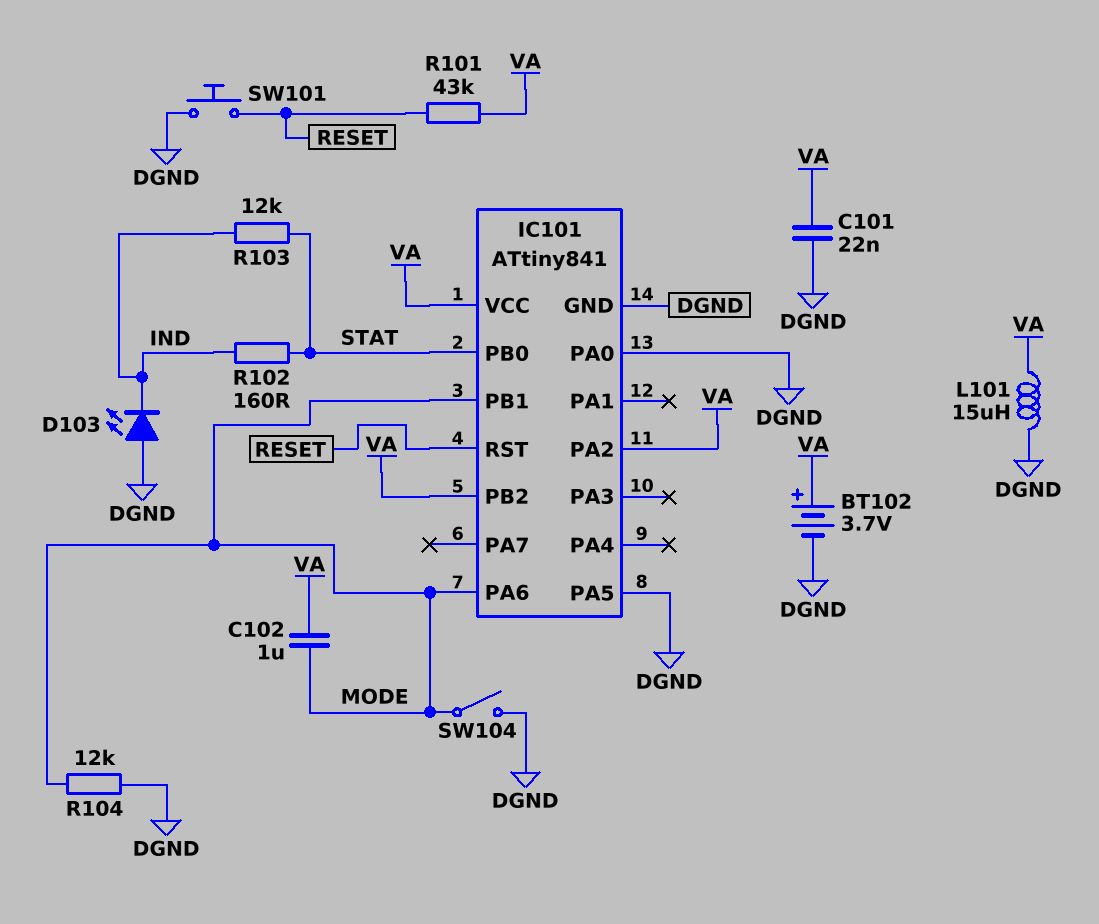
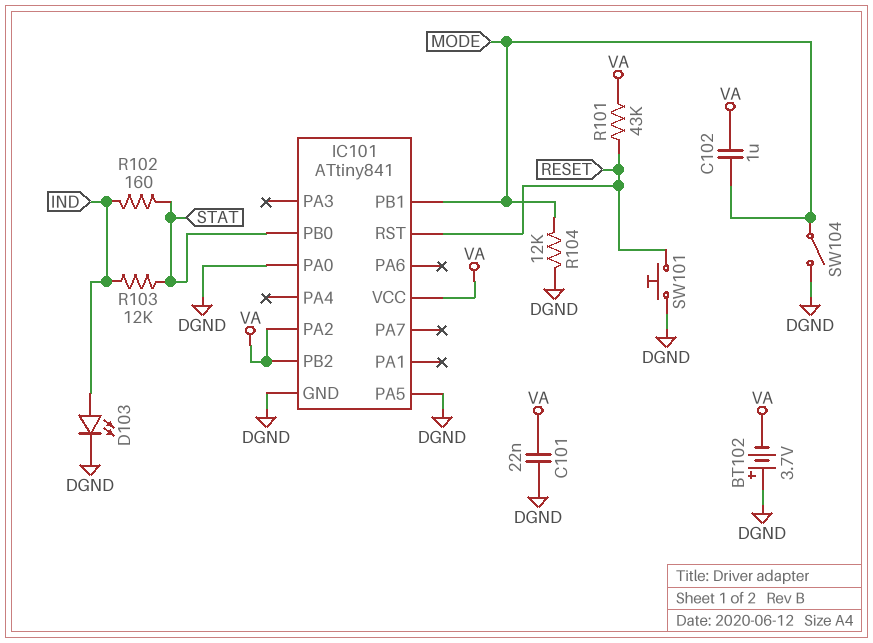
BT102: 3.7V (plus VA, minus DGND) -> 3.7V (plus DGND, minus VA)
D103: LED (A DGND, K IND) -> LED (A IND, K DGND)
IC101 pin PA6: MODE -> none
L101: 15uH (DGND, VA) -> none

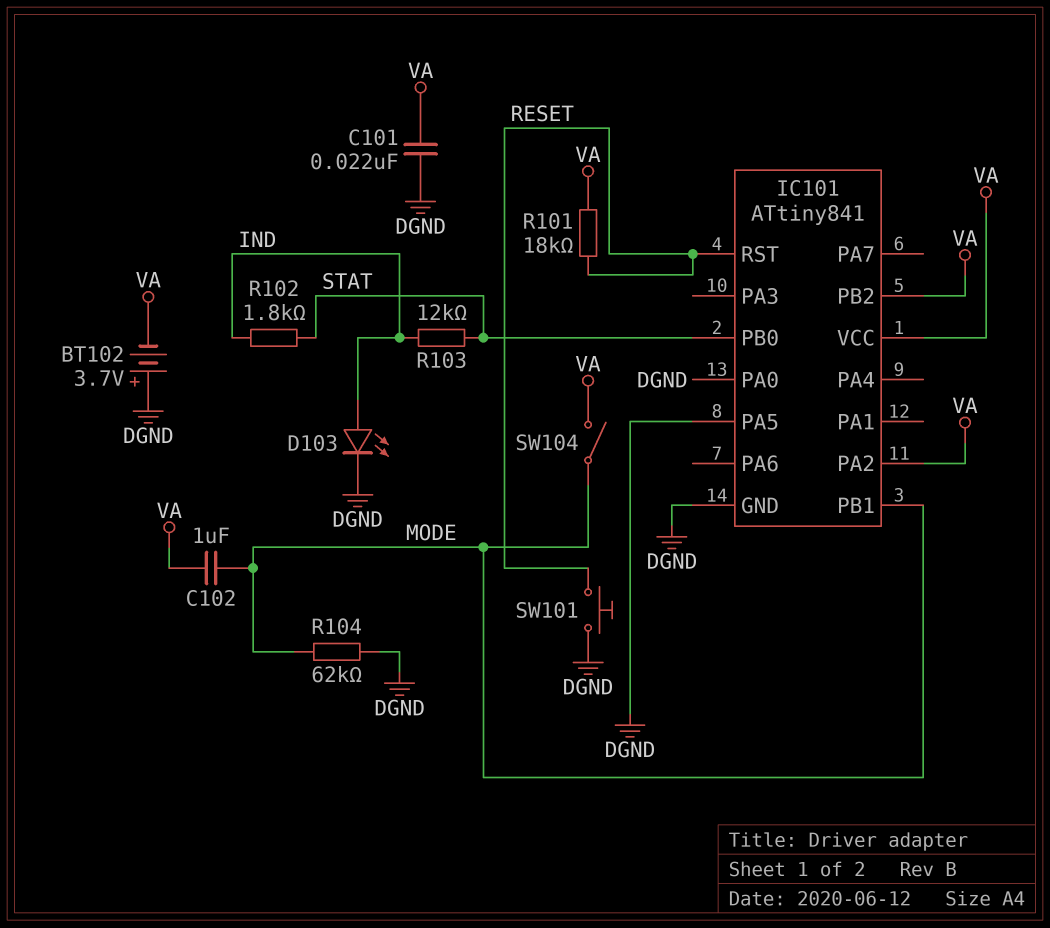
R101: 43k (RESET, VA) -> 18k (RESET, VA)
R102: 160 (IND, STAT) -> 1.8k (IND, STAT)
R104: 12k (DGND, MODE) -> 62k (DGND, MODE)
SW104: switch (DGND, MODE) -> switch (MODE, VA)

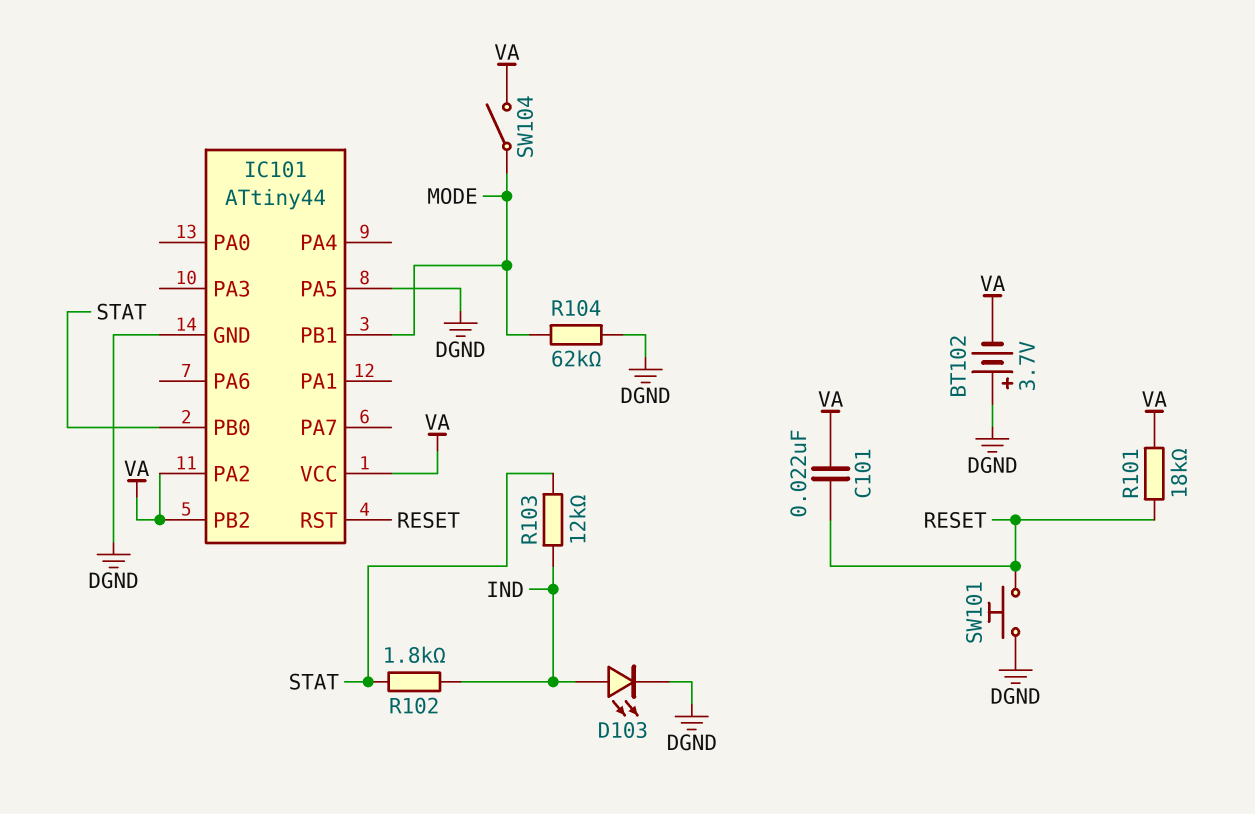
C101: 22nF (DGND, VA) -> 22nF (RESET, VA)
C102: 1uF (MODE, VA) -> none
IC101: ATtiny841 -> ATtiny44
IC101 pin PA0: DGND -> none

